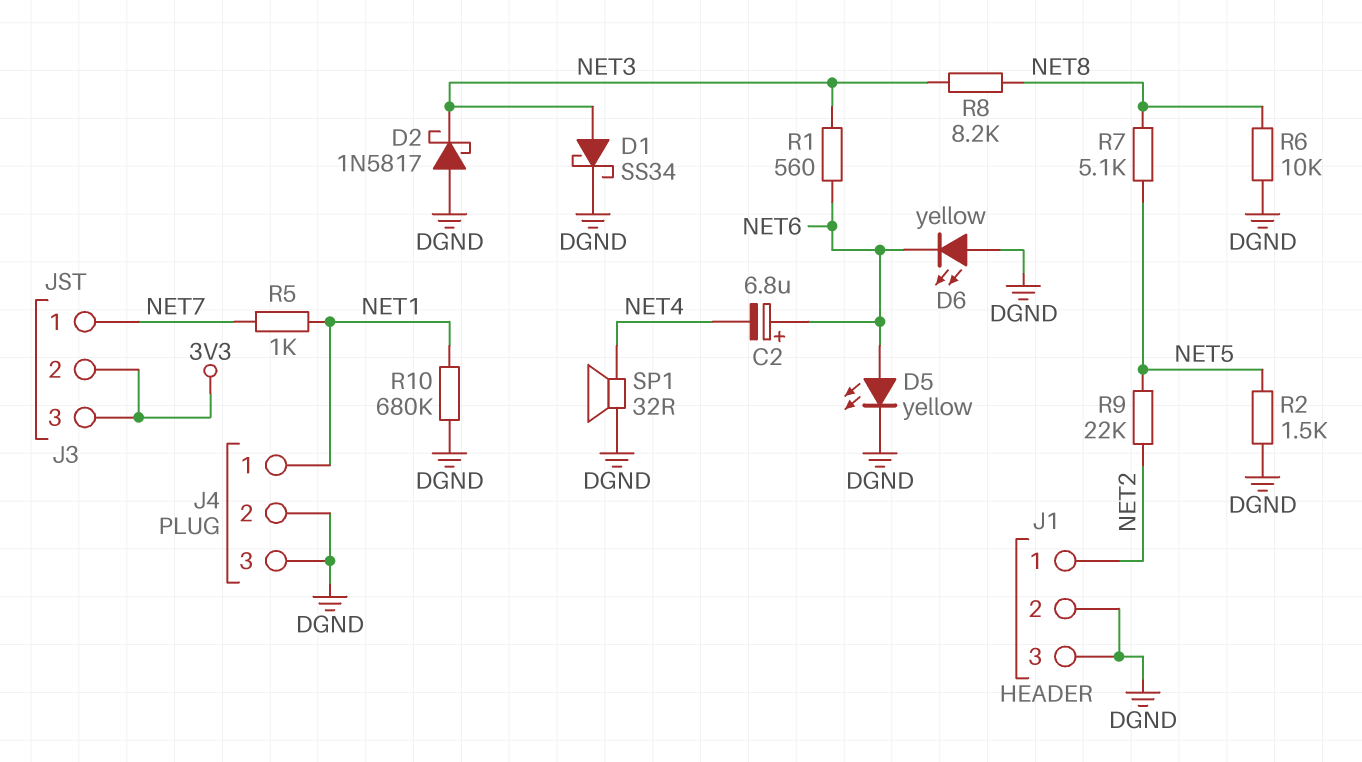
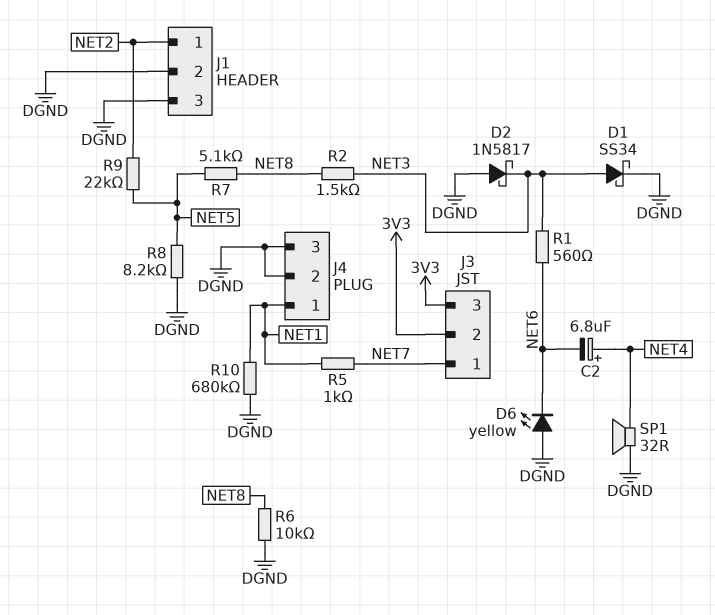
C2: 6.8uF (plus NET6, minus NET4) -> 6.8uF (plus NET4, minus NET6)
D5: LED yellow (A NET6, K DGND) -> none
R2: 1.5k (DGND, NET5) -> 1.5k (NET3, NET8)
R8: 8.2k (NET3, NET8) -> 8.2k (DGND, NET5)

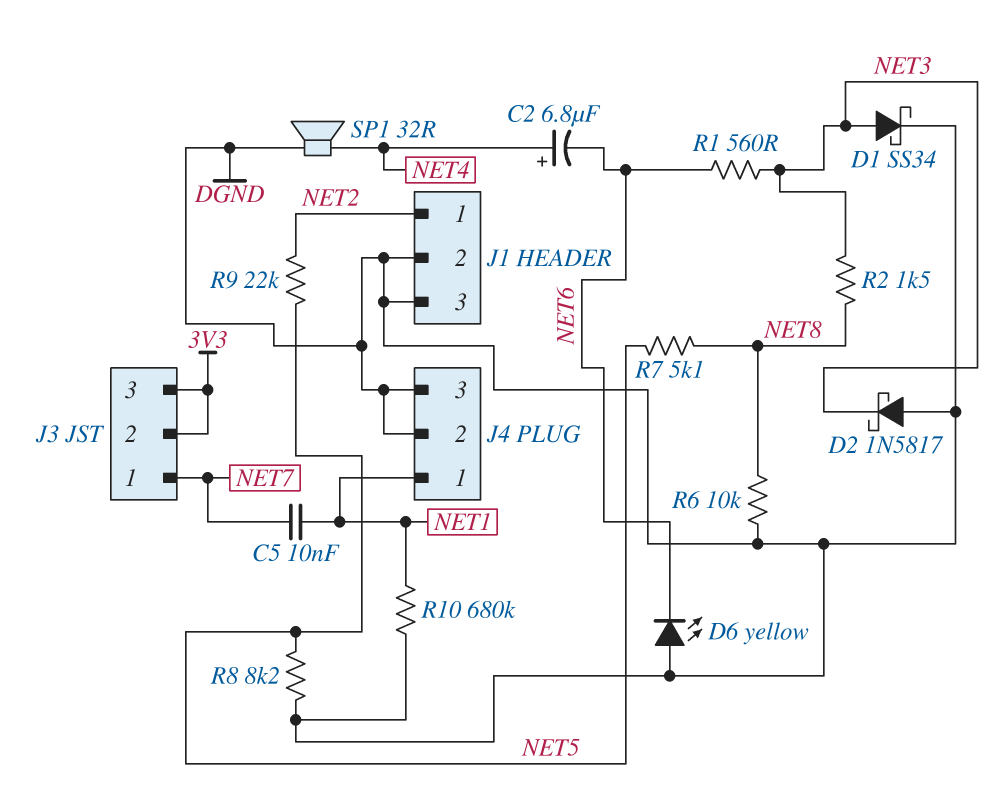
C5: none -> 10nF (NET1, NET7)
R5: 1k (NET1, NET7) -> none

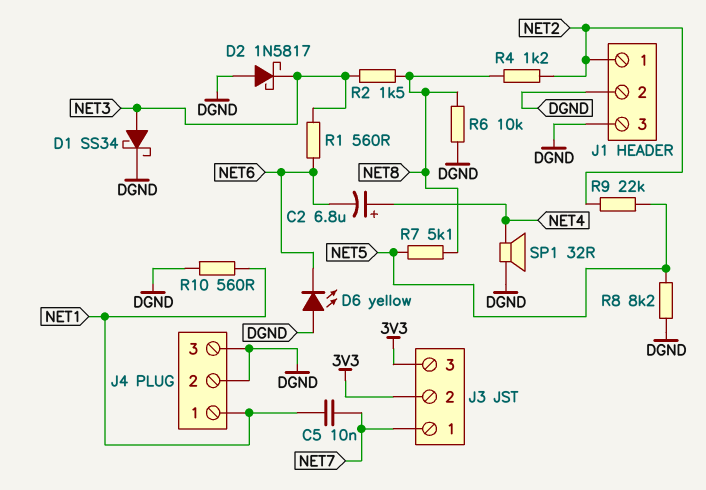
R4: none -> 1.2k (NET2, NET8)
R10: 680k (DGND, NET1) -> 560 (DGND, NET1)

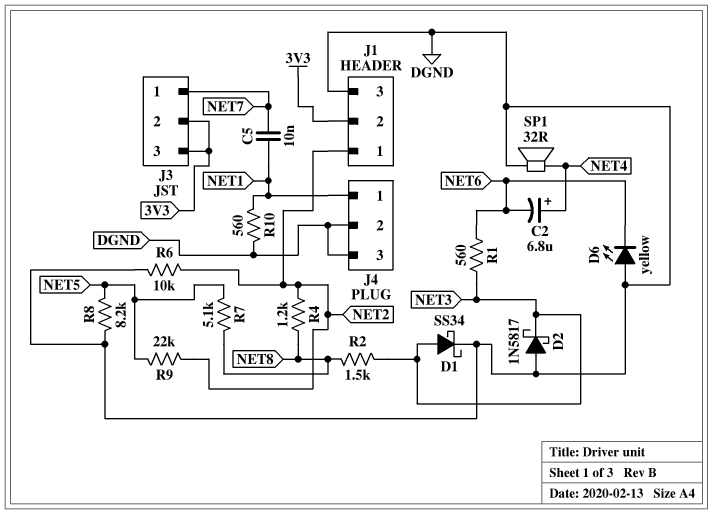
J1 pin 2: DGND -> 3V3
R6: 10k (DGND, NET8) -> 10k (DGND, NET2)

